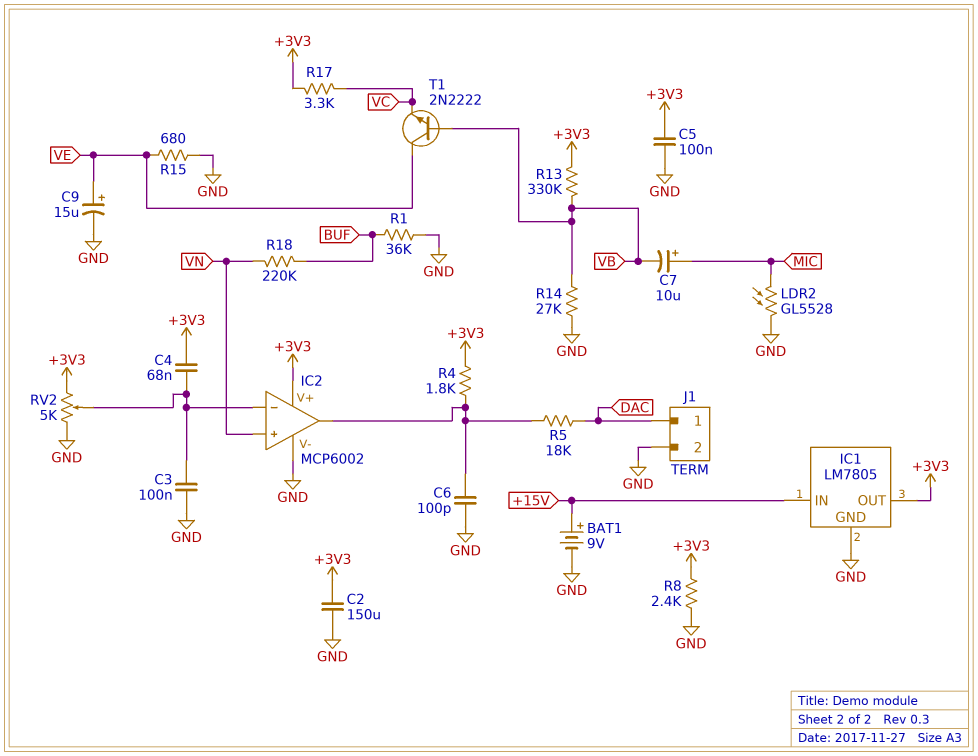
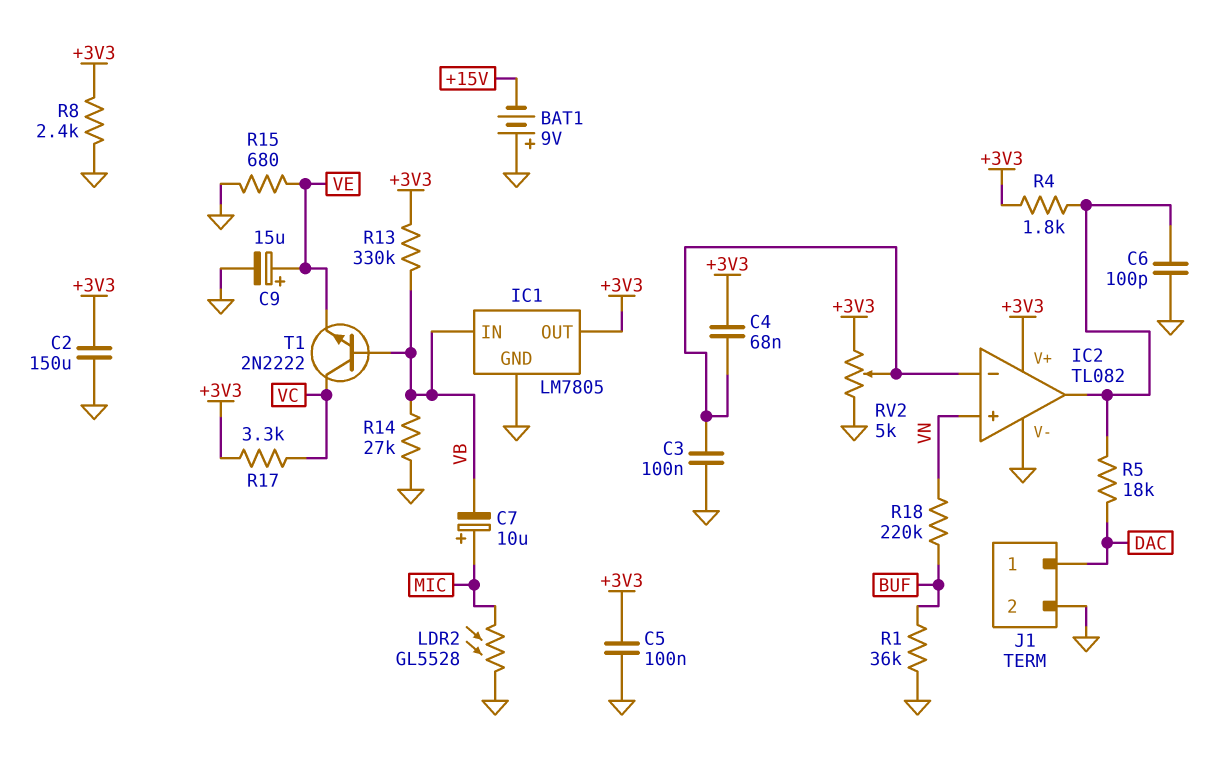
BAT1: 9V (plus +15V, minus GND) -> 9V (plus GND, minus +15V)
IC1 pin IN: +15V -> VB
IC2: MCP6002 -> TL082
T1: NPN 2N2222 (B VB, C VE, E VC) -> NPN 2N2222 (B VB, C VC, E VE)

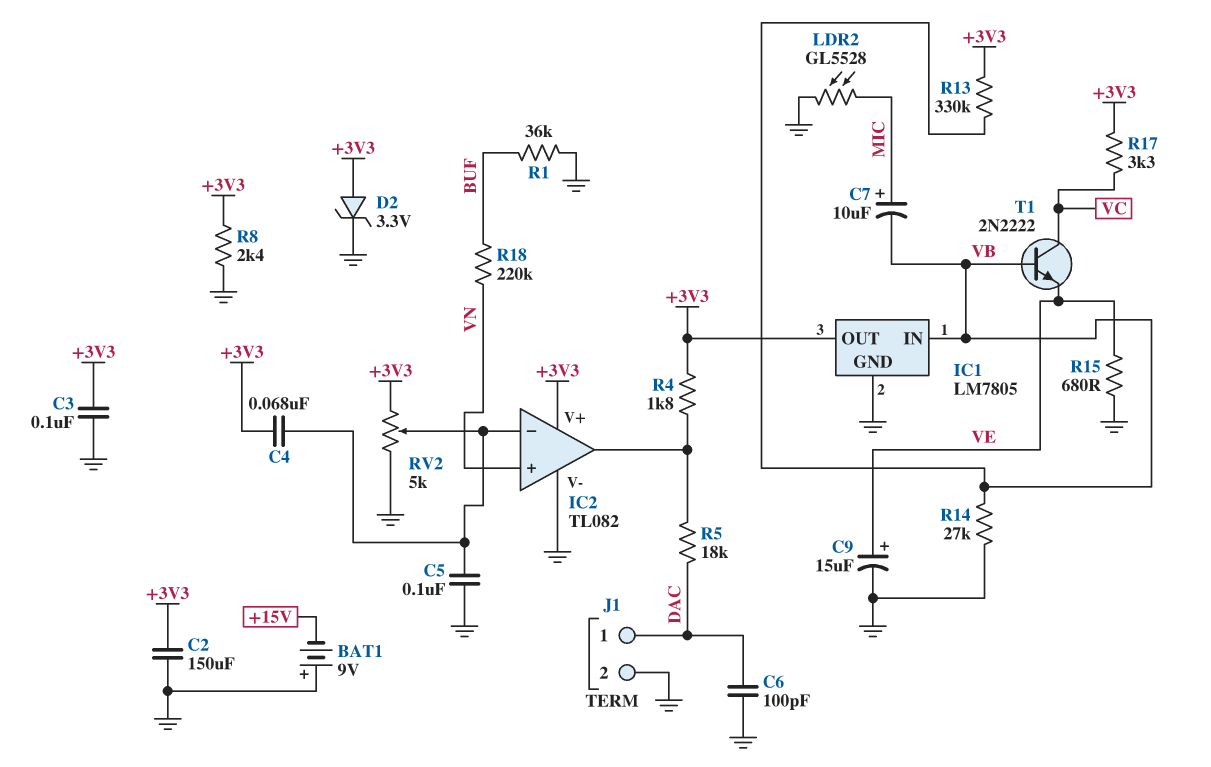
C3: 100nF (GND, IC2/in-) -> 100nF (+3V3, GND)
C5: 100nF (+3V3, GND) -> 100nF (GND, IC2/in-)
C6: 100pF (GND, IC2/out) -> 100pF (DAC, GND)
D2: none -> zener 3.3V (A +3V3, K GND)

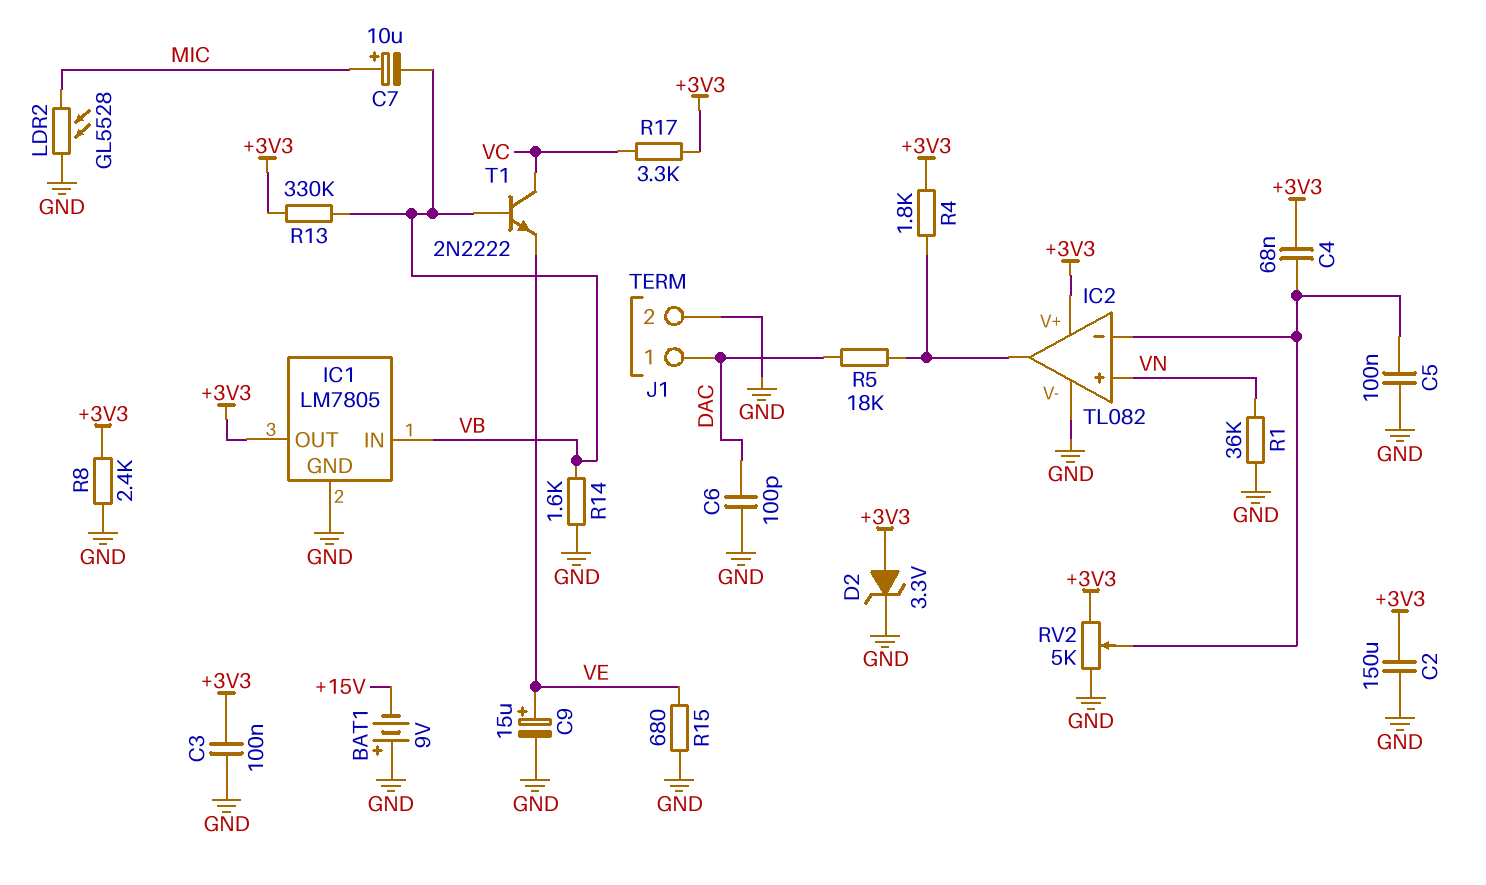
R1: 36k (BUF, GND) -> 36k (GND, VN)
R14: 27k (GND, VB) -> 1.6k (GND, VB)
R18: 220k (BUF, VN) -> none

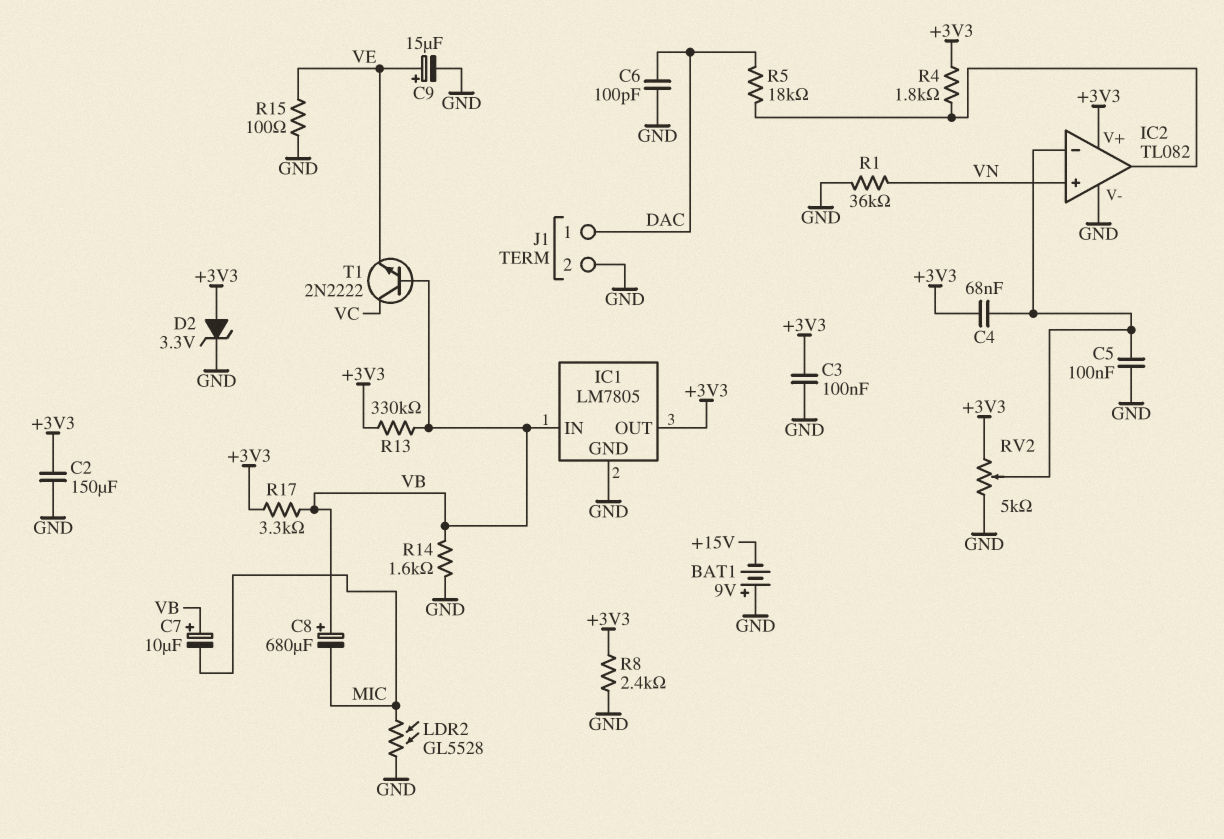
C7: 10uF (plus MIC, minus VB) -> 10uF (plus VB, minus MIC)
C8: none -> 680uF (plus VB, minus MIC)
R15: 680 (GND, VE) -> 100 (GND, VE)
R17: 3.3k (+3V3, VC) -> 3.3k (+3V3, VB)

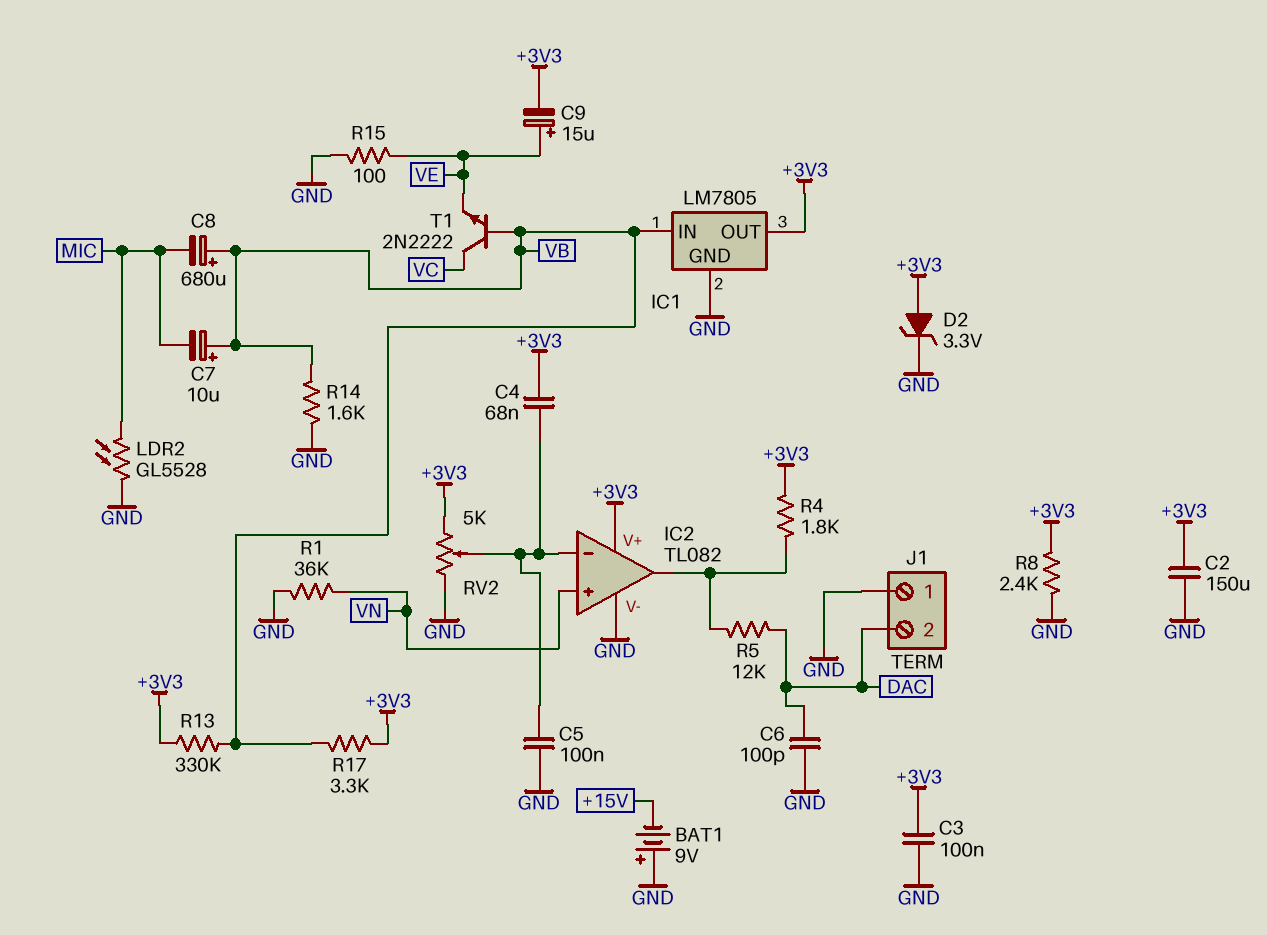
C9: 15uF (plus VE, minus GND) -> 15uF (plus VE, minus +3V3)
J1 pin 1: DAC -> GND
J1 pin 2: GND -> DAC
R5: 18k (DAC, IC2/out) -> 12k (DAC, IC2/out)

